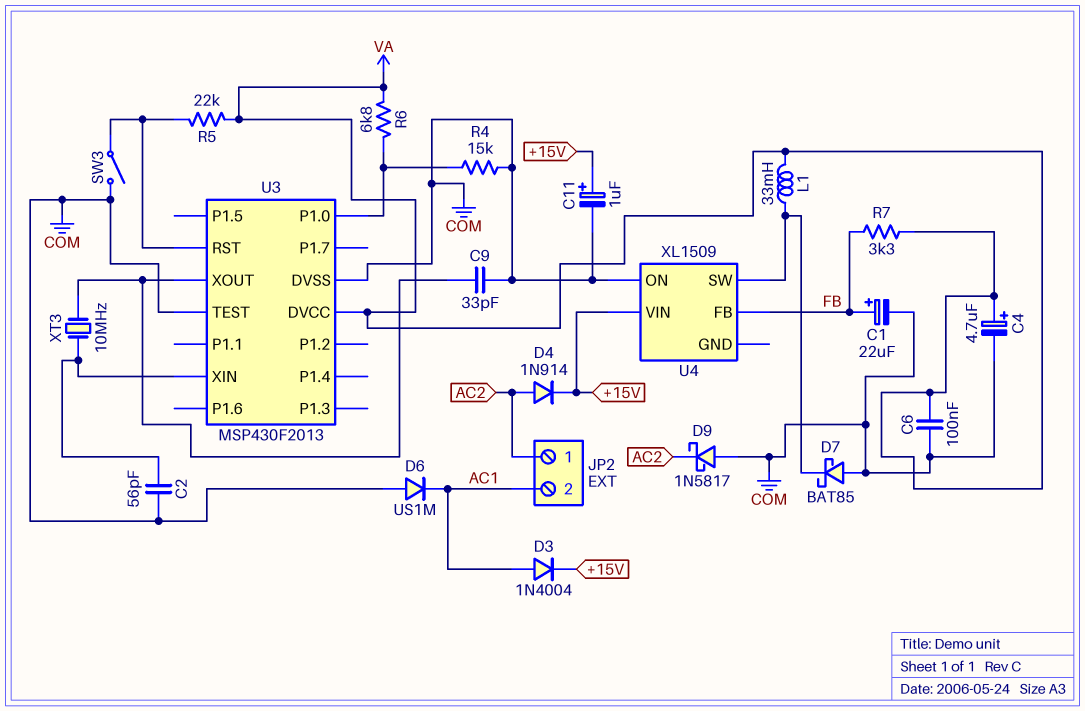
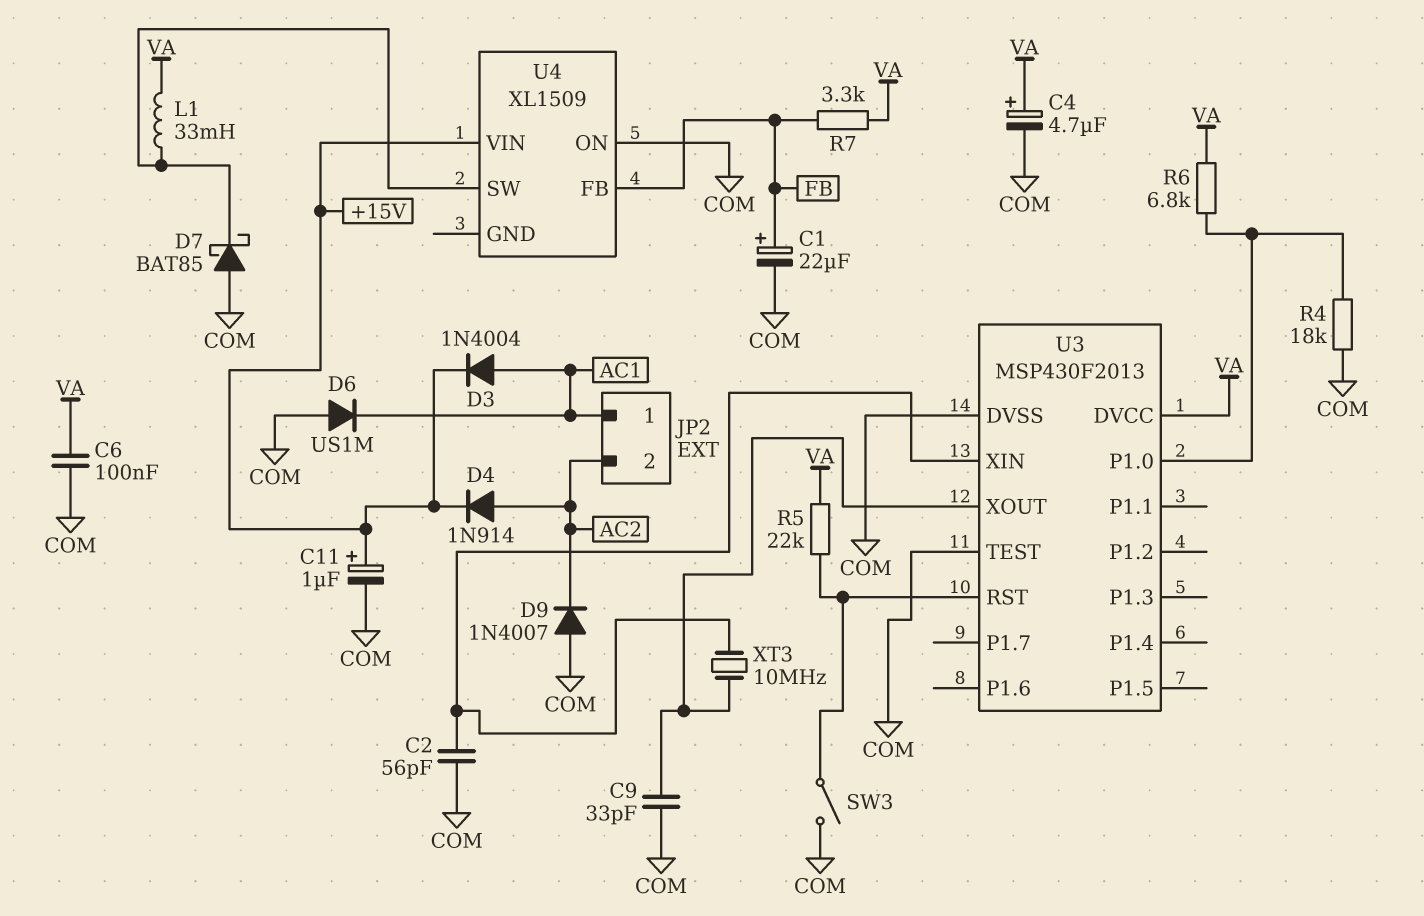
D9: schottky 1N5817 (A COM, K AC2) -> diode 1N4007 (A COM, K AC2)
JP2 pin 1: AC2 -> AC1
JP2 pin 2: AC1 -> AC2
R4: 15k (COM, U3/P1.0) -> 18k (COM, U3/P1.0)

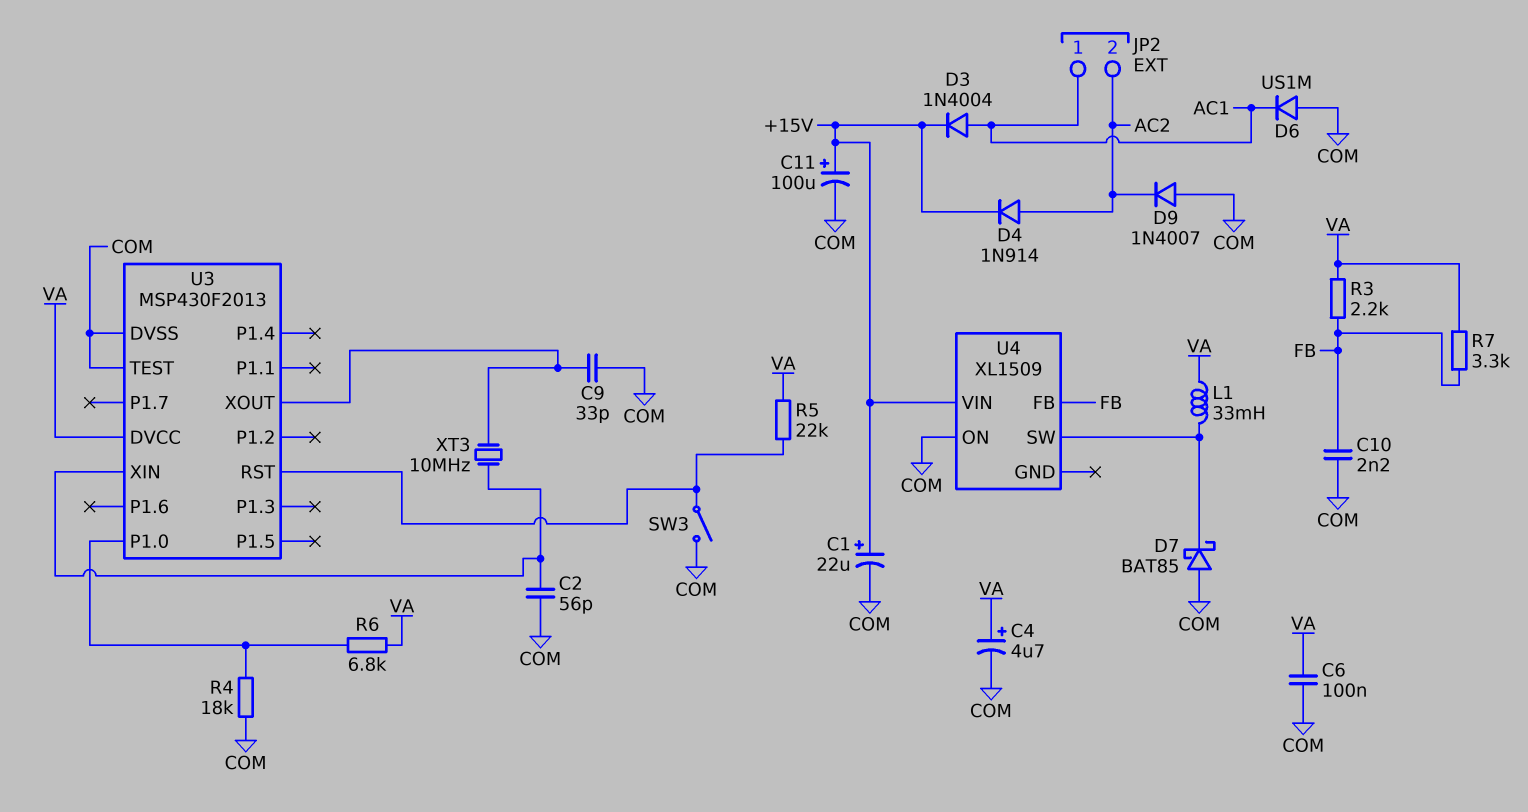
C1: 22uF (plus FB, minus COM) -> 22uF (plus +15V, minus COM)
C10: none -> 2.2nF (COM, FB)
C11: 1uF (plus +15V, minus COM) -> 100uF (plus +15V, minus COM)
R3: none -> 2.2k (FB, VA)

